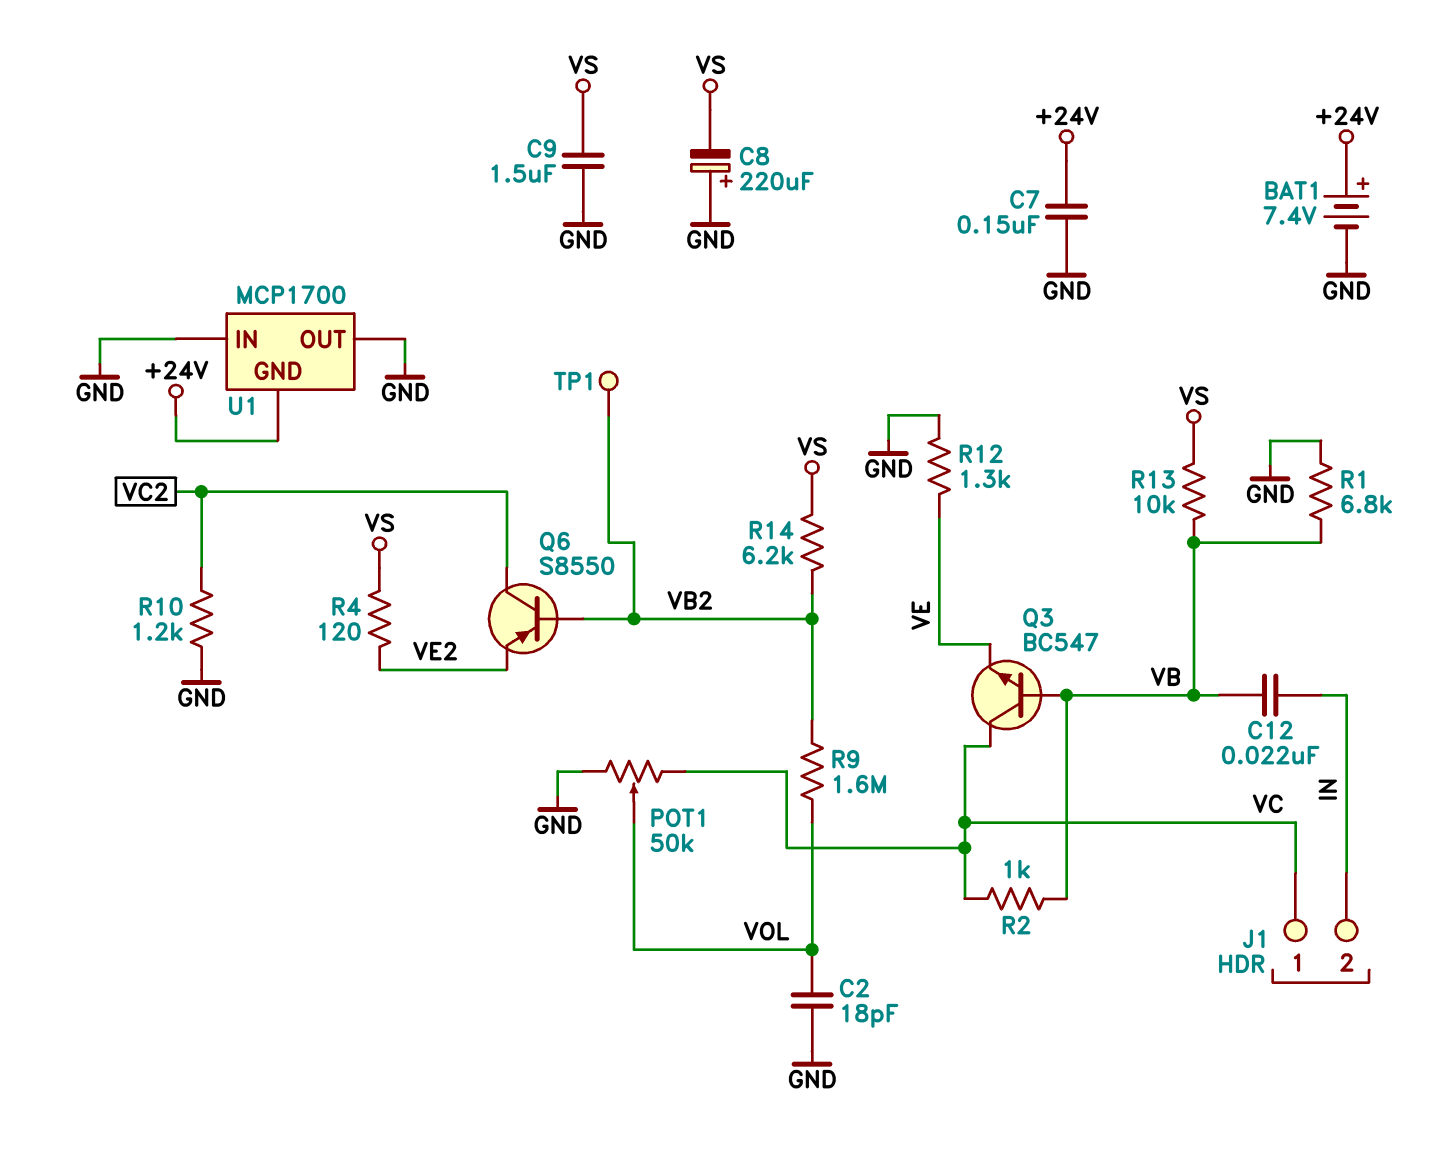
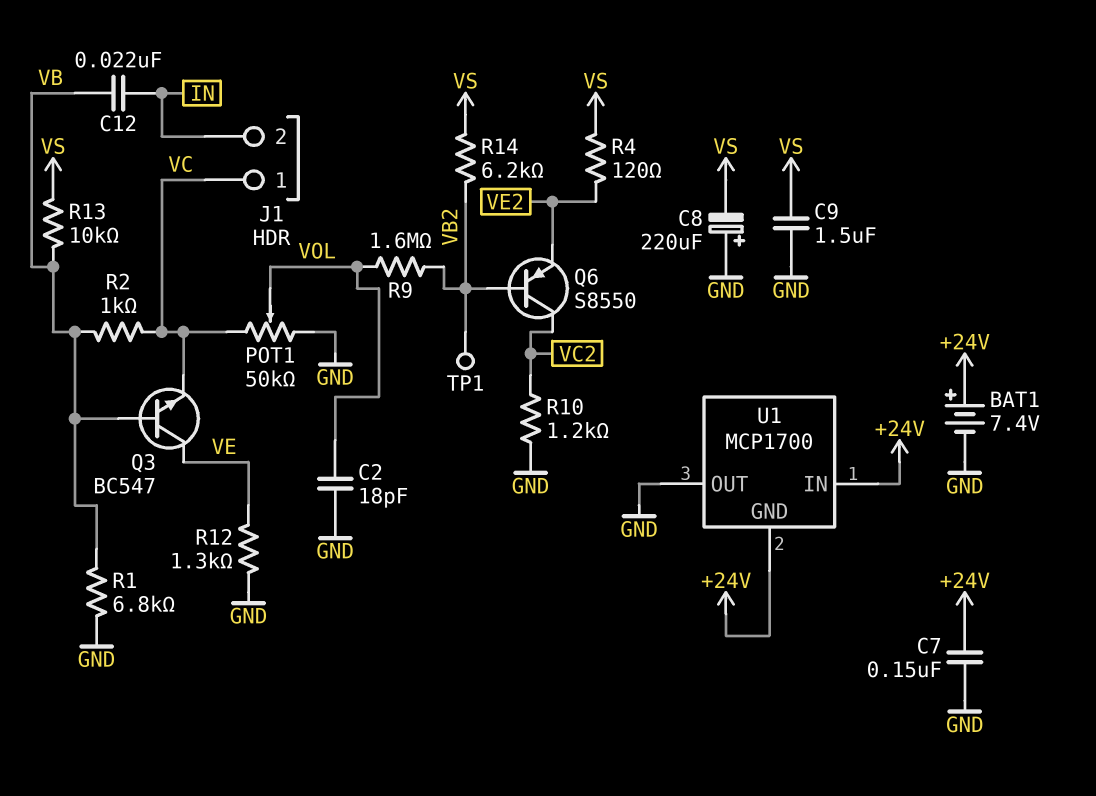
Q3: NPN BC547 (B VB, C VC, E VE) -> NPN BC547 (B VB, C VE, E VC)
U1 pin IN: GND -> +24V

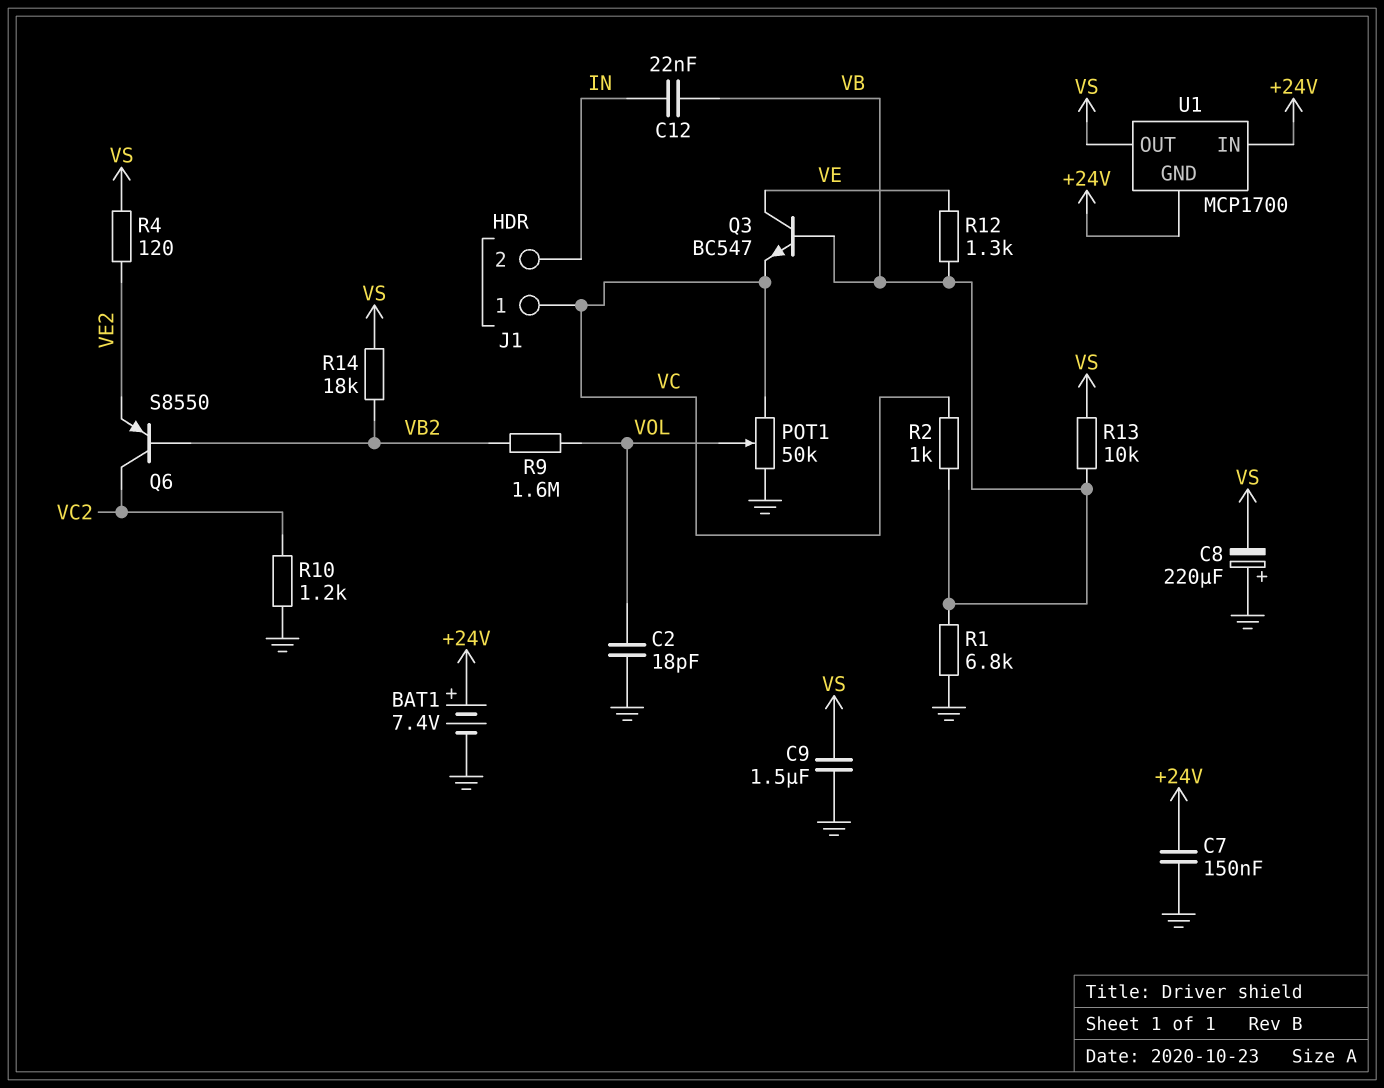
R12: 1.3k (GND, VE) -> 1.3k (VB, VE)
R14: 6.2k (VB2, VS) -> 18k (VB2, VS)
TP1: test point (VB2) -> none
U1 pin OUT: GND -> VS

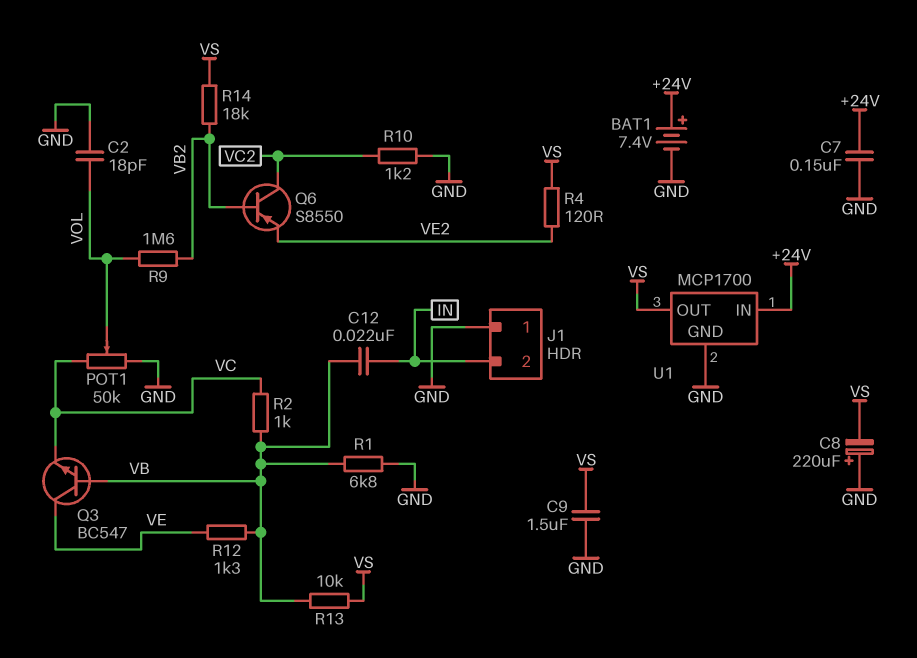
J1 pin 1: VC -> GND
U1 pin GND: +24V -> GND

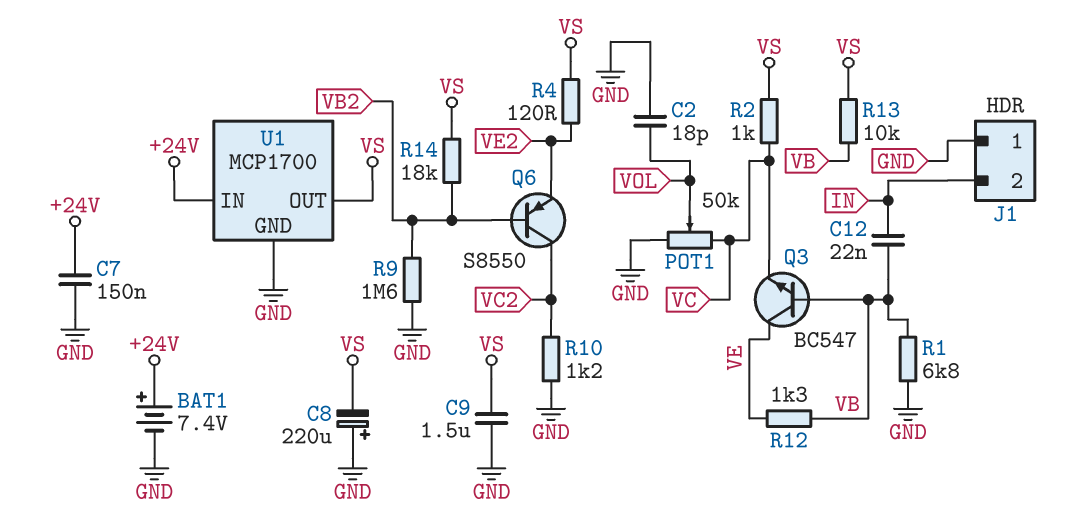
R2: 1k (VB, VC) -> 1k (VC, VS)
R9: 1.6M (VB2, VOL) -> 1.6M (GND, VB2)

